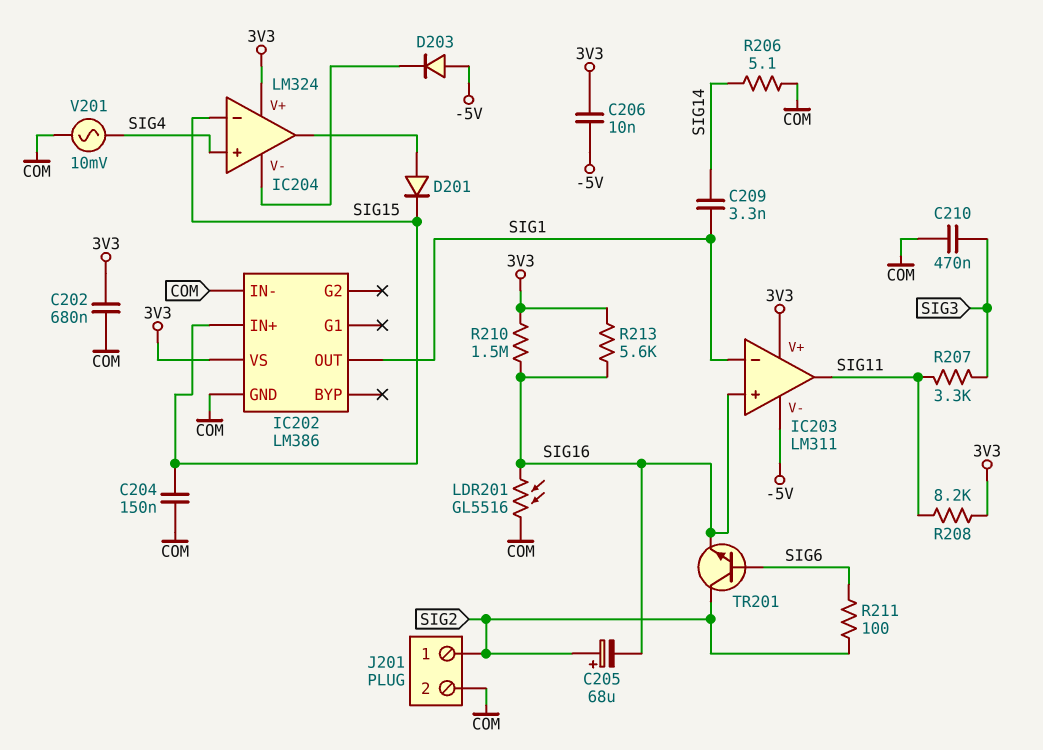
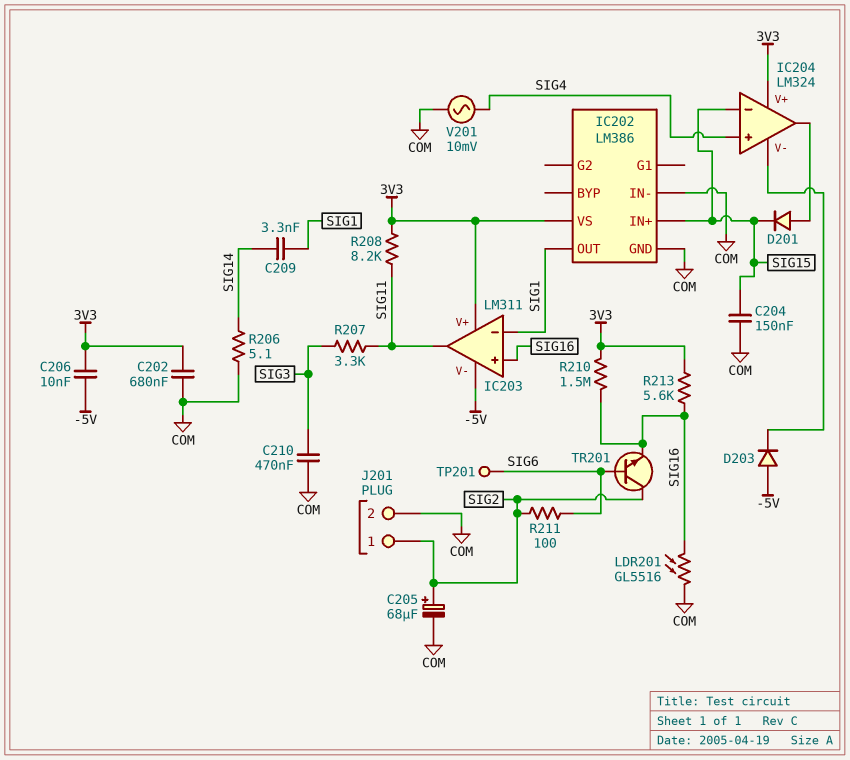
C205: 68uF (plus SIG2, minus SIG16) -> 68uF (plus SIG2, minus COM)
TP201: none -> test point (SIG6)

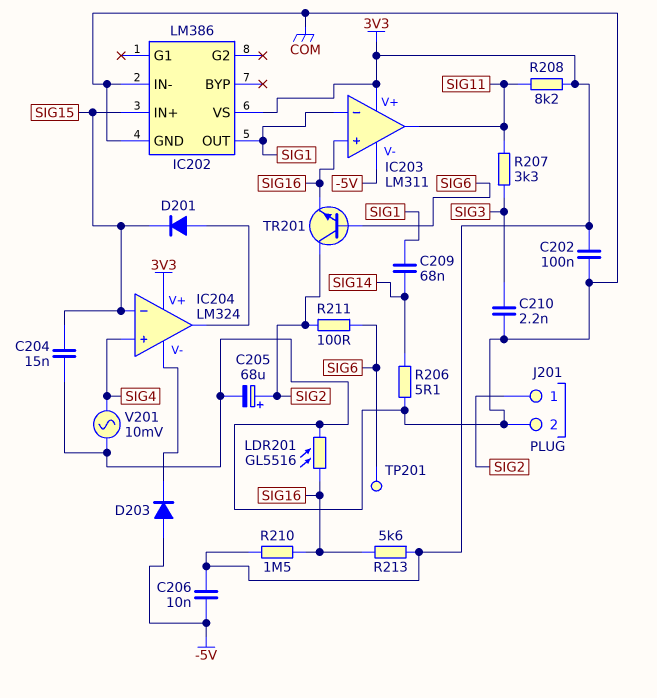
C202: 680nF (3V3, COM) -> 100nF (3V3, COM)
C204: 150nF (COM, SIG15) -> 15nF (COM, SIG15)
C209: 3.3nF (SIG1, SIG14) -> 68nF (SIG1, SIG14)
C210: 470nF (COM, SIG3) -> 2.2nF (COM, SIG3)

